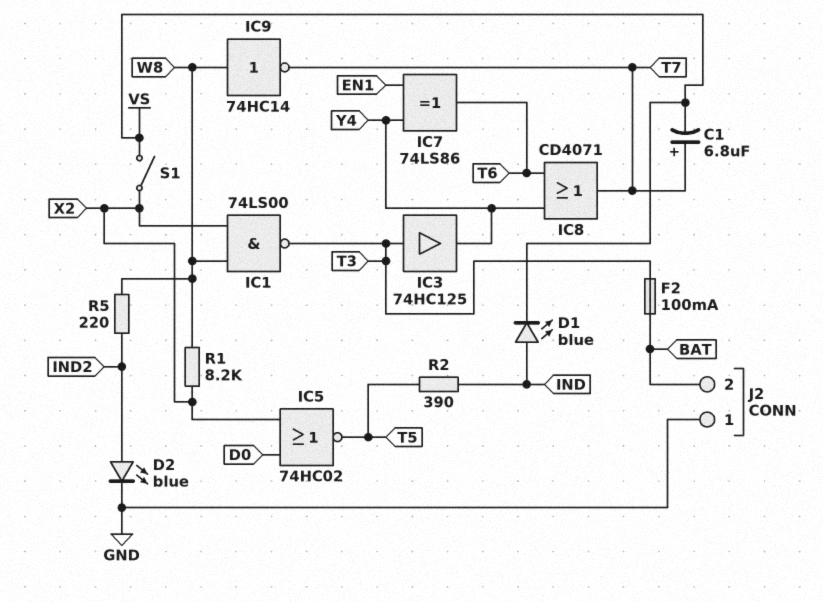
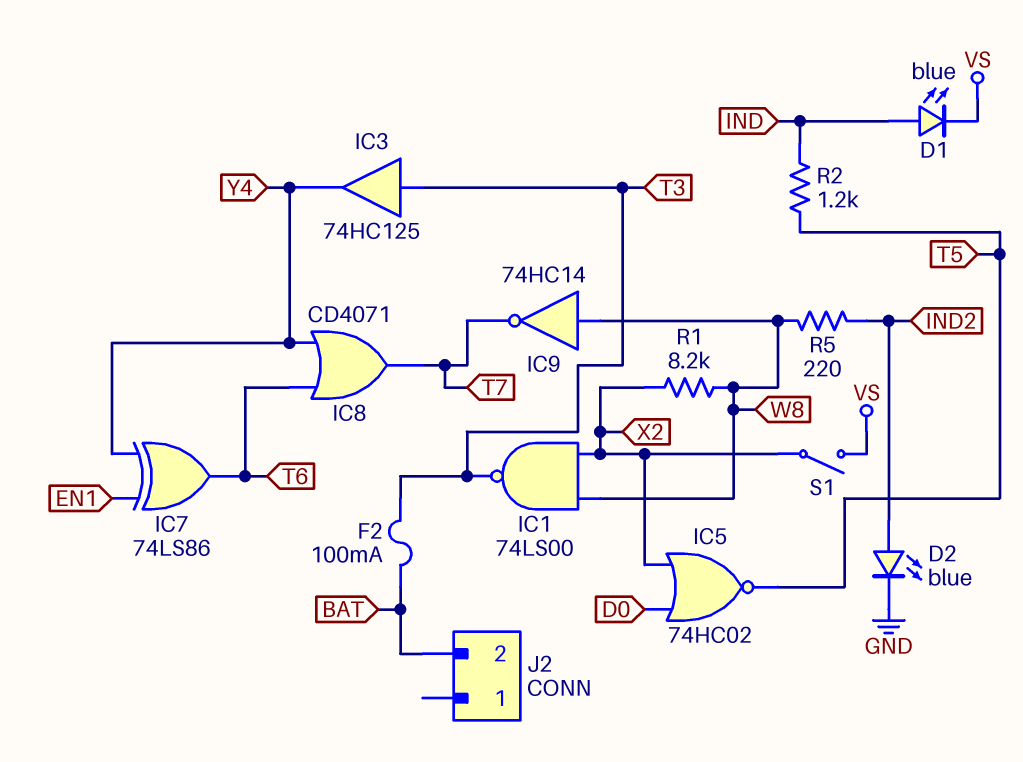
C1: 6.8uF (plus T7, minus VS) -> none
J2 pin 1: GND -> none
R2: 390 (IND, T5) -> 1.2k (IND, T5)

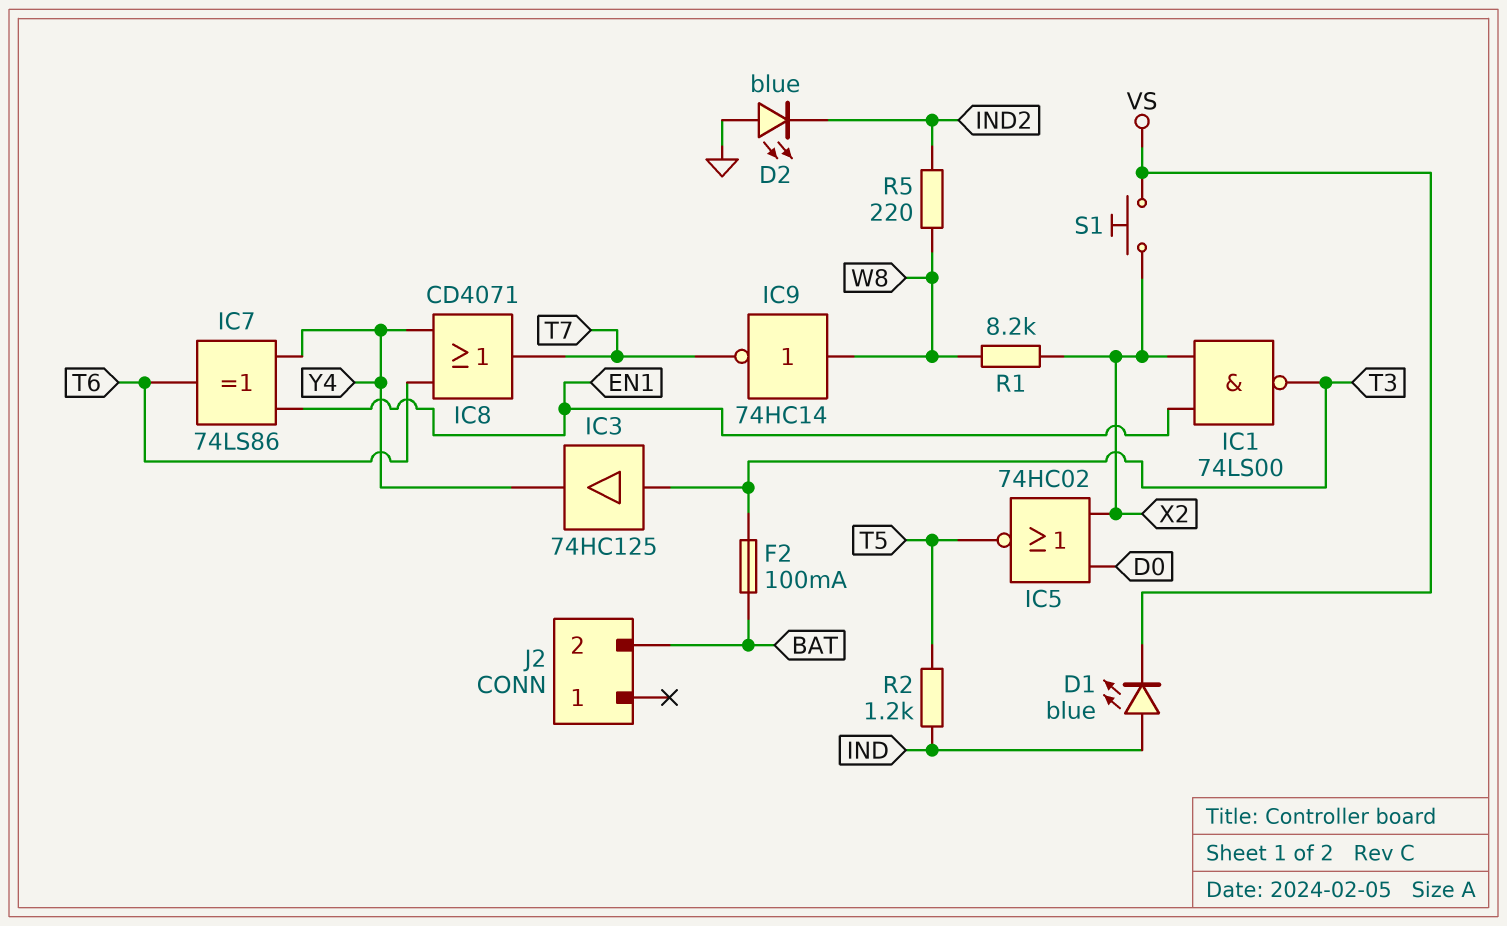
D2: LED blue (A IND2, K GND) -> LED blue (A GND, K IND2)
IC1: NAND 74LS00 (in W8, in X2, out T3) -> NAND 74LS00 (in EN1, in X2, out T3)
S1: switch (VS, X2) -> button (VS, X2)

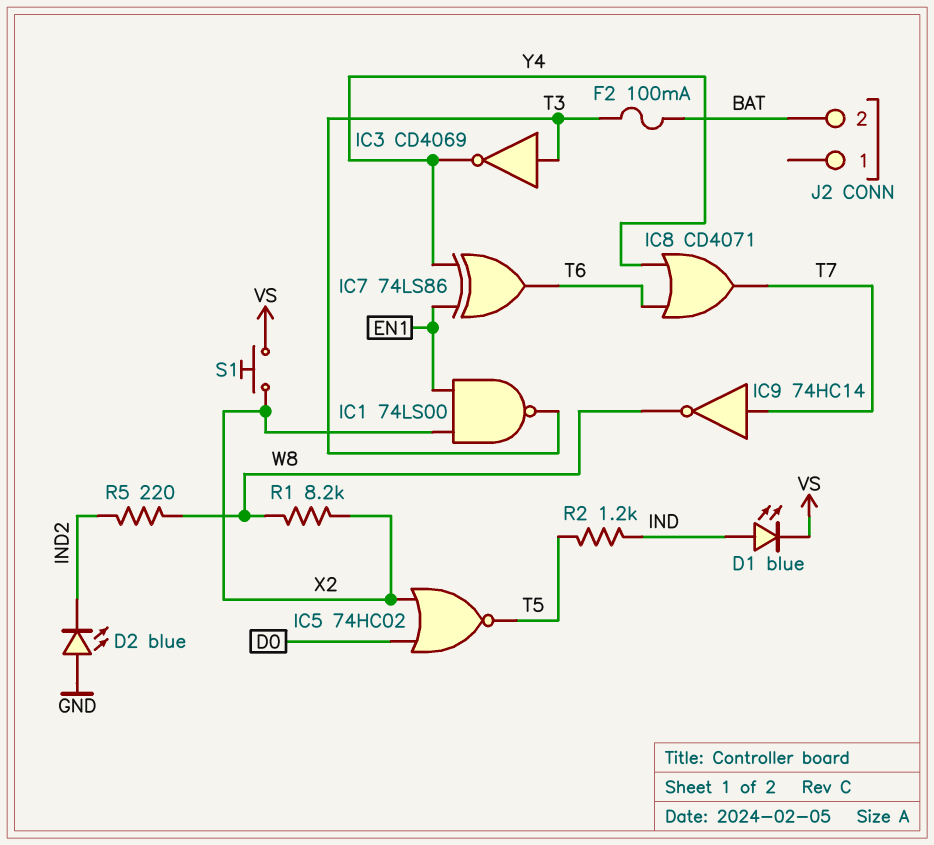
IC3: buffer 74HC125 (in T3, out Y4) -> NOT CD4069 (in T3, out Y4)
IC9: NOT 74HC14 (in W8, out T7) -> NOT 74HC14 (in T7, out W8)

